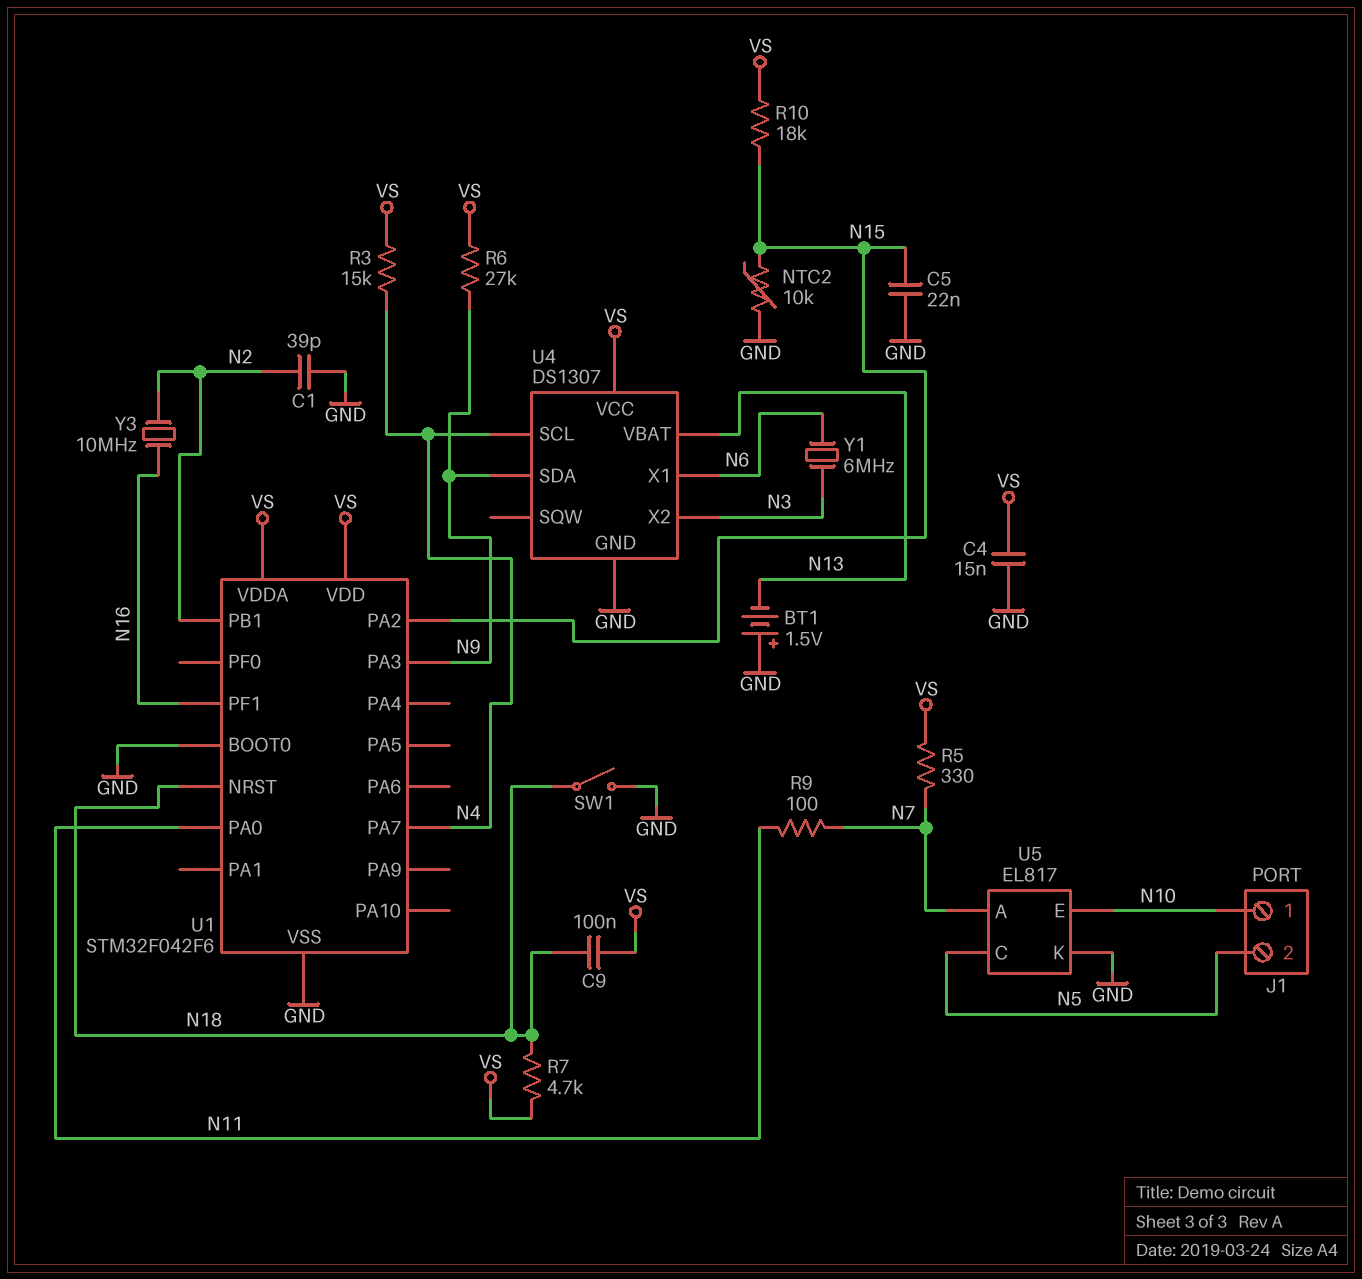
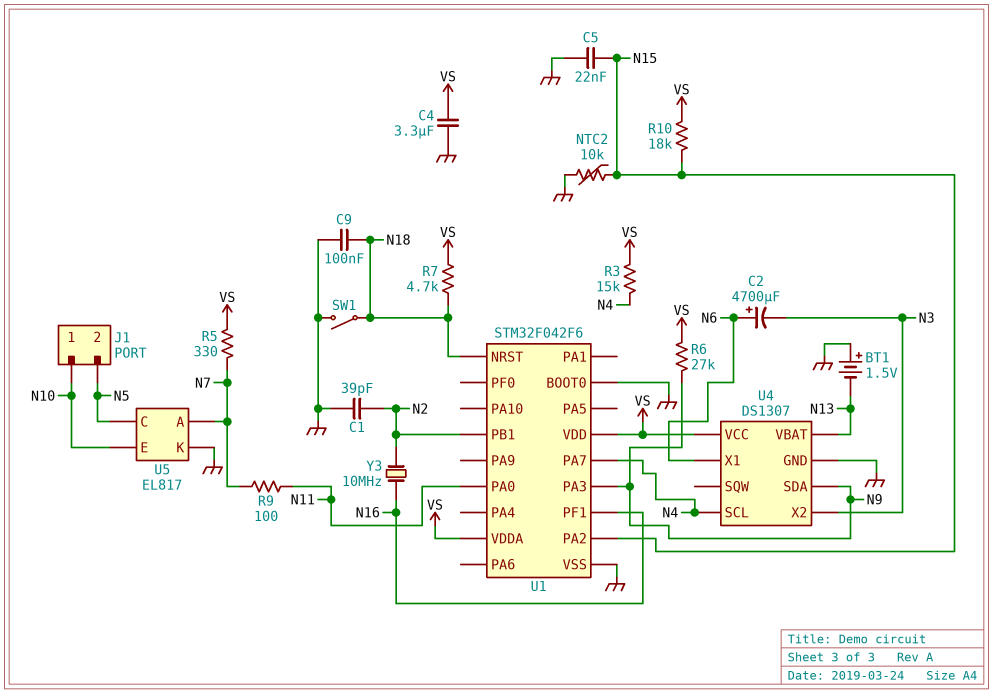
C2: none -> 4700uF (plus N6, minus N3)
C4: 15nF (GND, VS) -> 3.3uF (GND, VS)
C9: 100nF (N18, VS) -> 100nF (GND, N18)
Y1: 6MHz (N3, N6) -> none

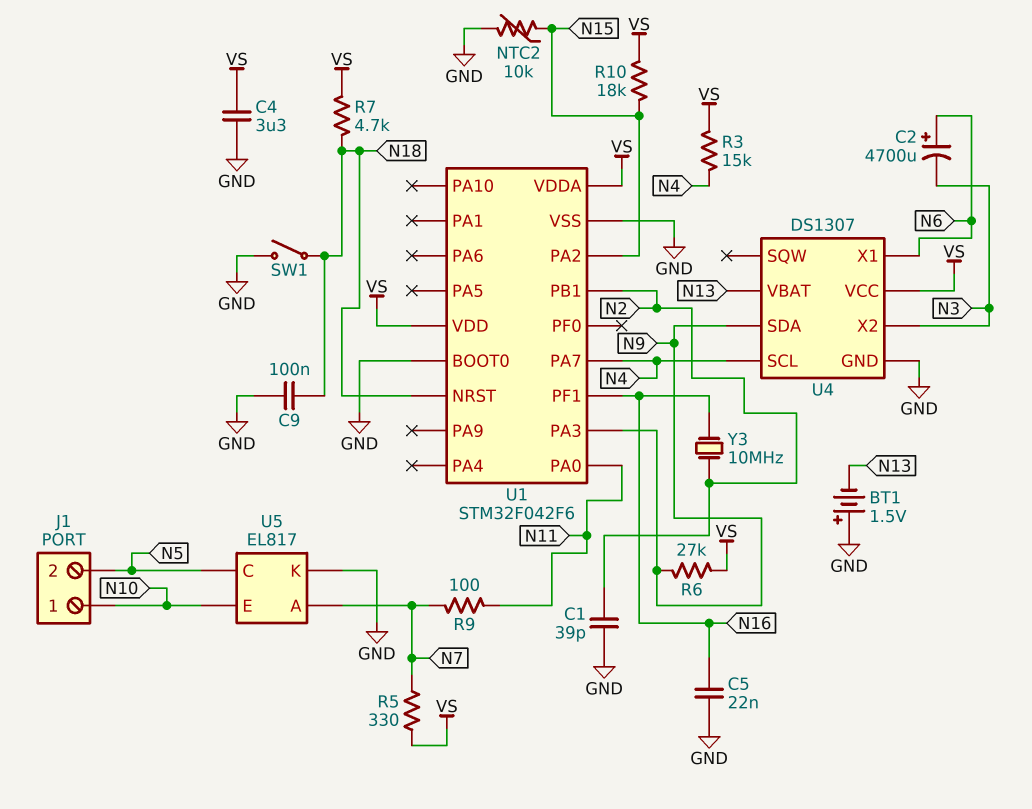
C5: 22nF (GND, N15) -> 22nF (GND, N16)

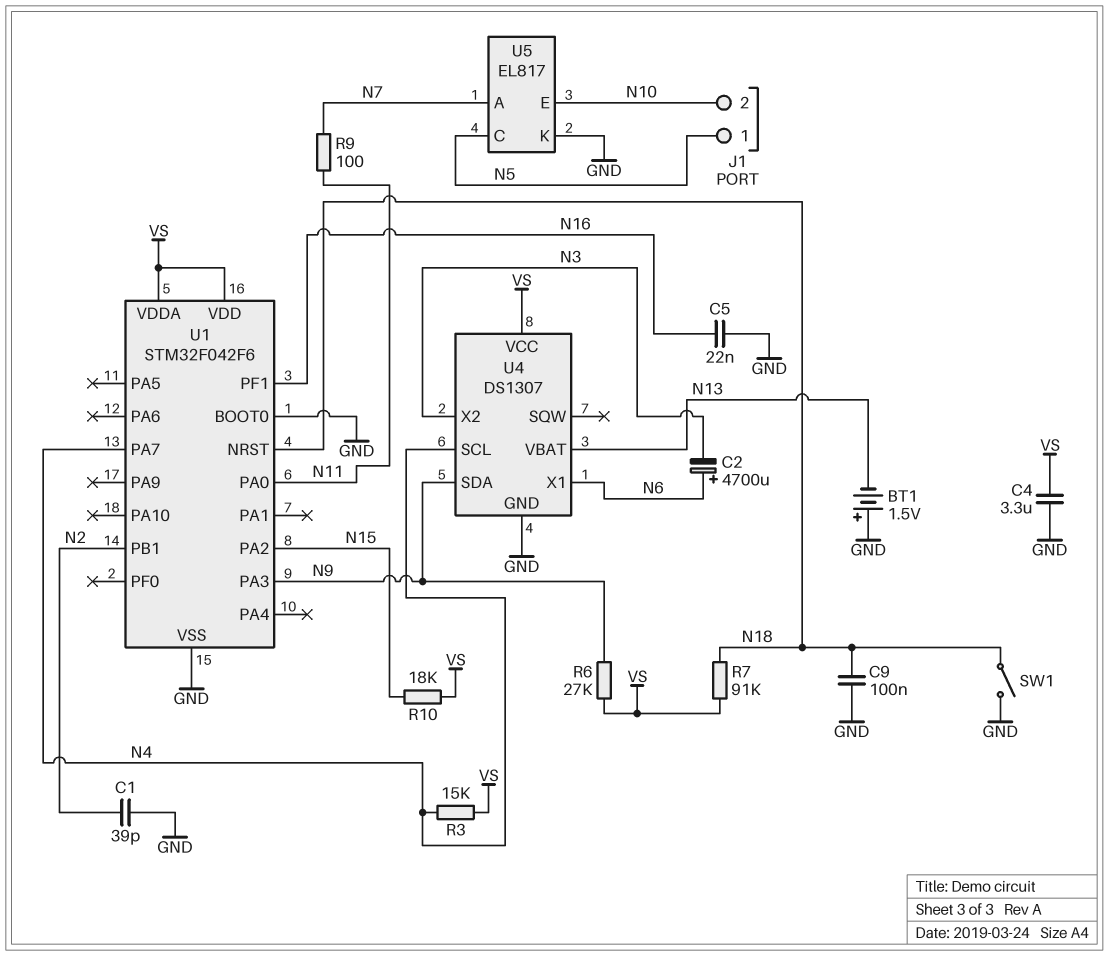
J1 pin 1: N10 -> N5
J1 pin 2: N5 -> N10
NTC2: 10k (GND, N15) -> none
R5: 330 (N7, VS) -> none
R7: 4.7k (N18, VS) -> 91k (N18, VS)
Y3: 10MHz (N2, N16) -> none

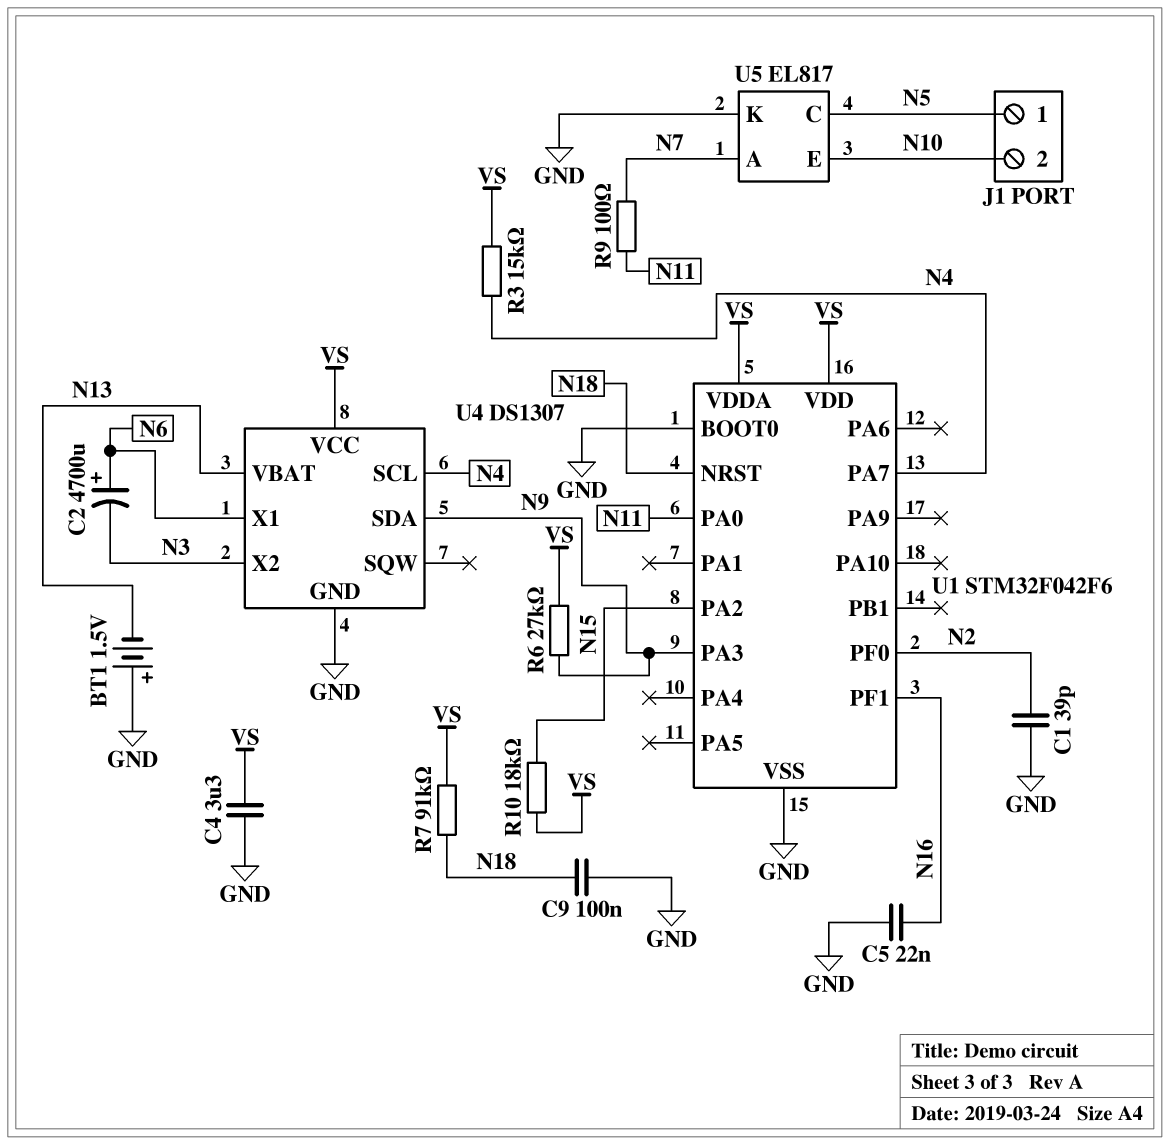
SW1: switch (GND, N18) -> none
U1 pin PB1: N2 -> none
U1 pin PF0: none -> N2

